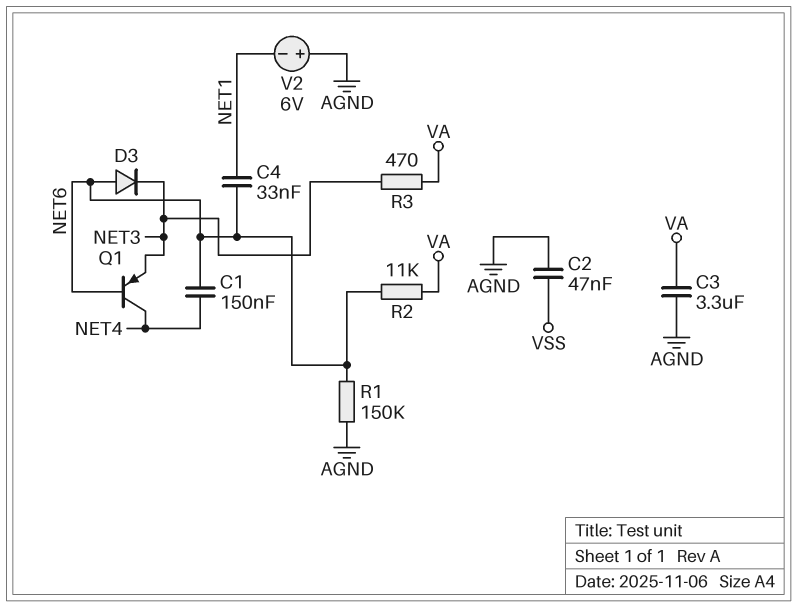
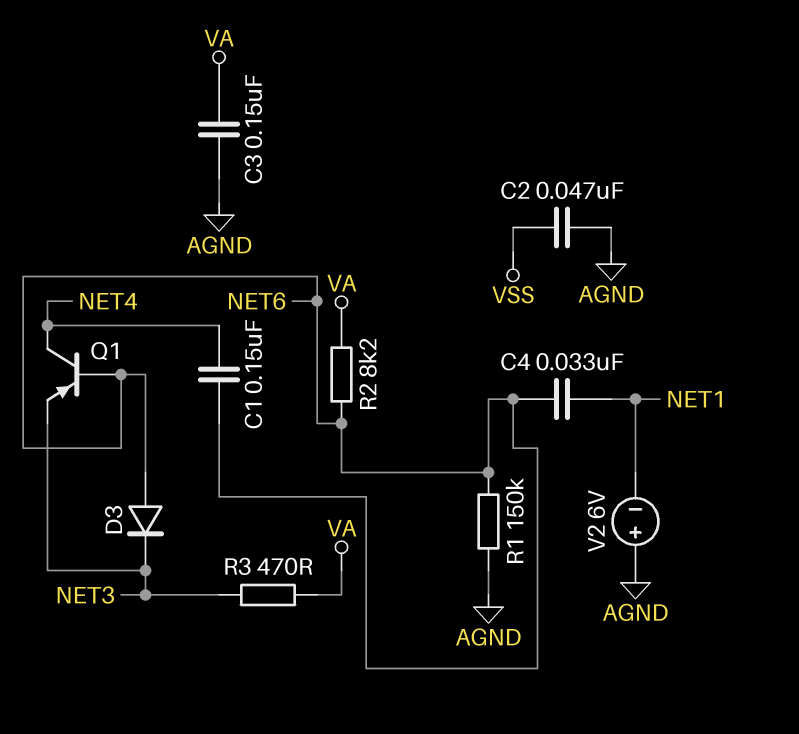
C3: 3.3uF (AGND, VA) -> 150nF (AGND, VA)
R2: 11k (NET6, VA) -> 8.2k (NET6, VA)

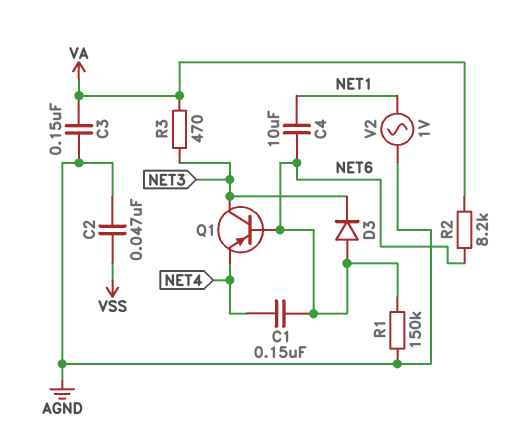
C4: 33nF (NET1, NET6) -> 10uF (NET1, NET6)
Q1: PNP (B NET6, C NET4, E NET3) -> PNP (B NET6, C NET3, E NET4)
V2: 6V (plus AGND, minus NET1) -> AC 1V (AGND, NET1)

